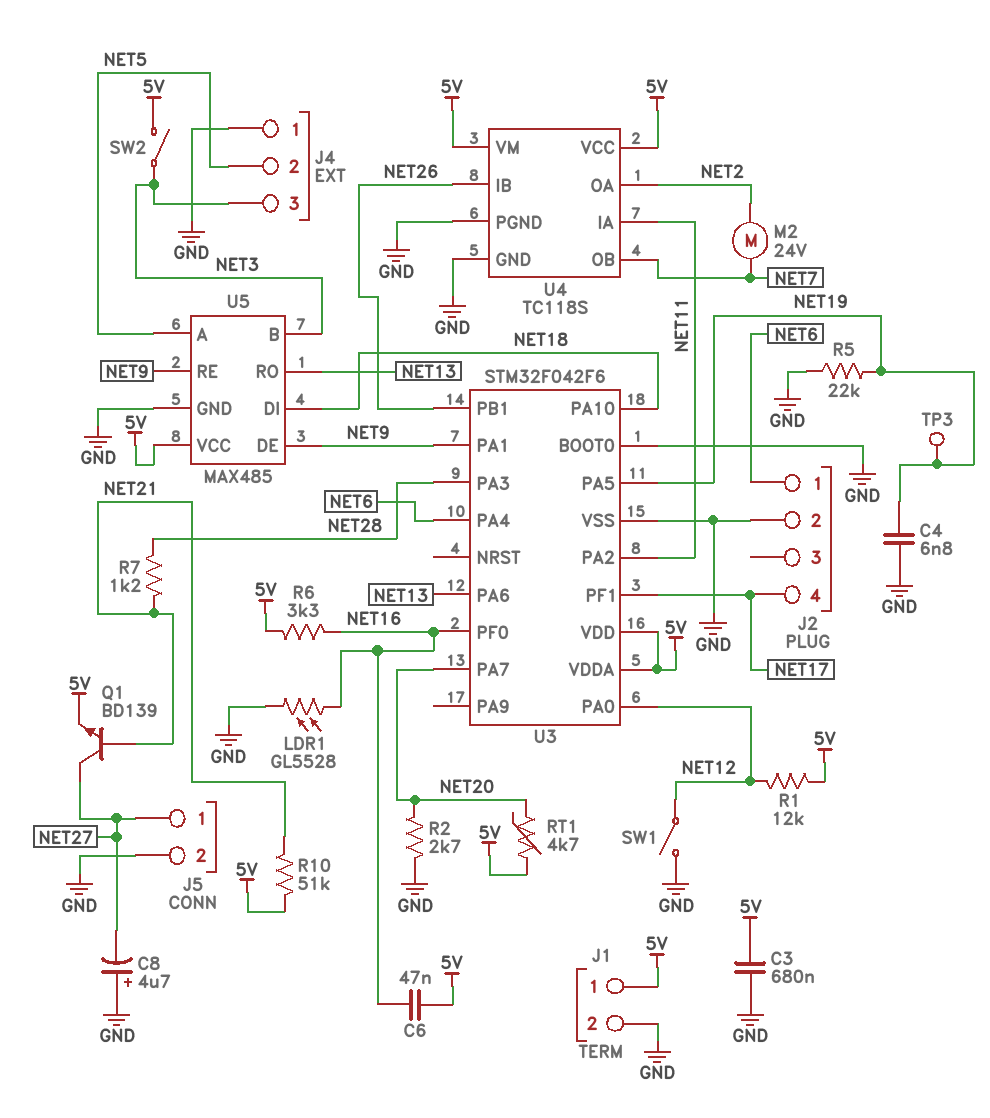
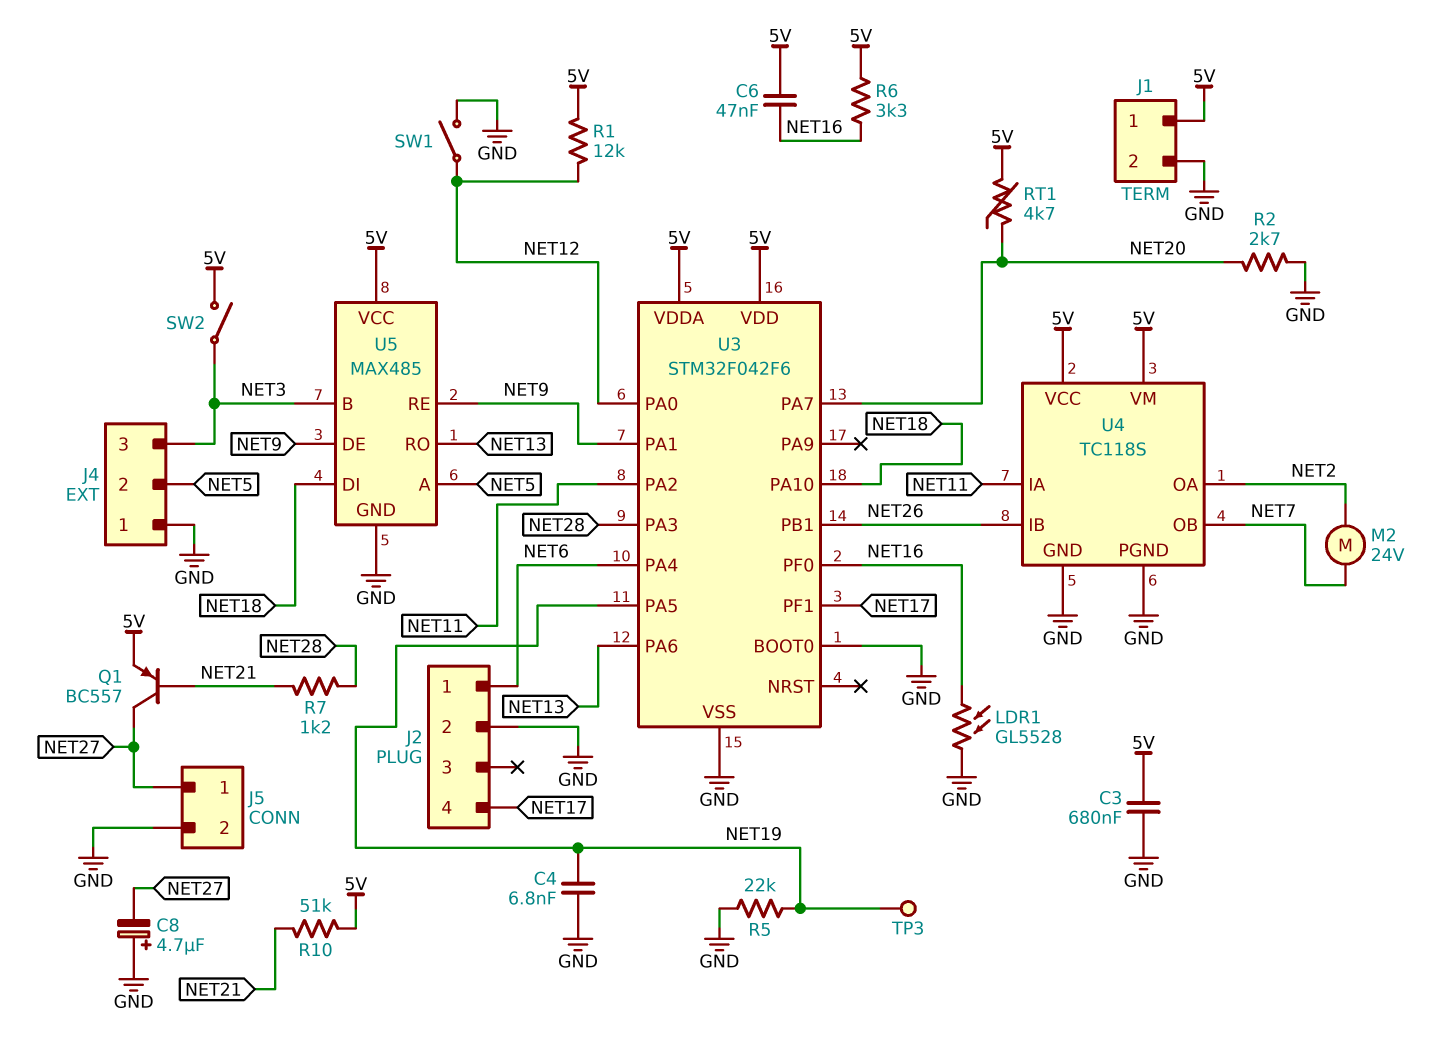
Q1: NPN BD139 (B NET21, C NET27, E 5V) -> PNP BC557 (B NET21, C NET27, E 5V)

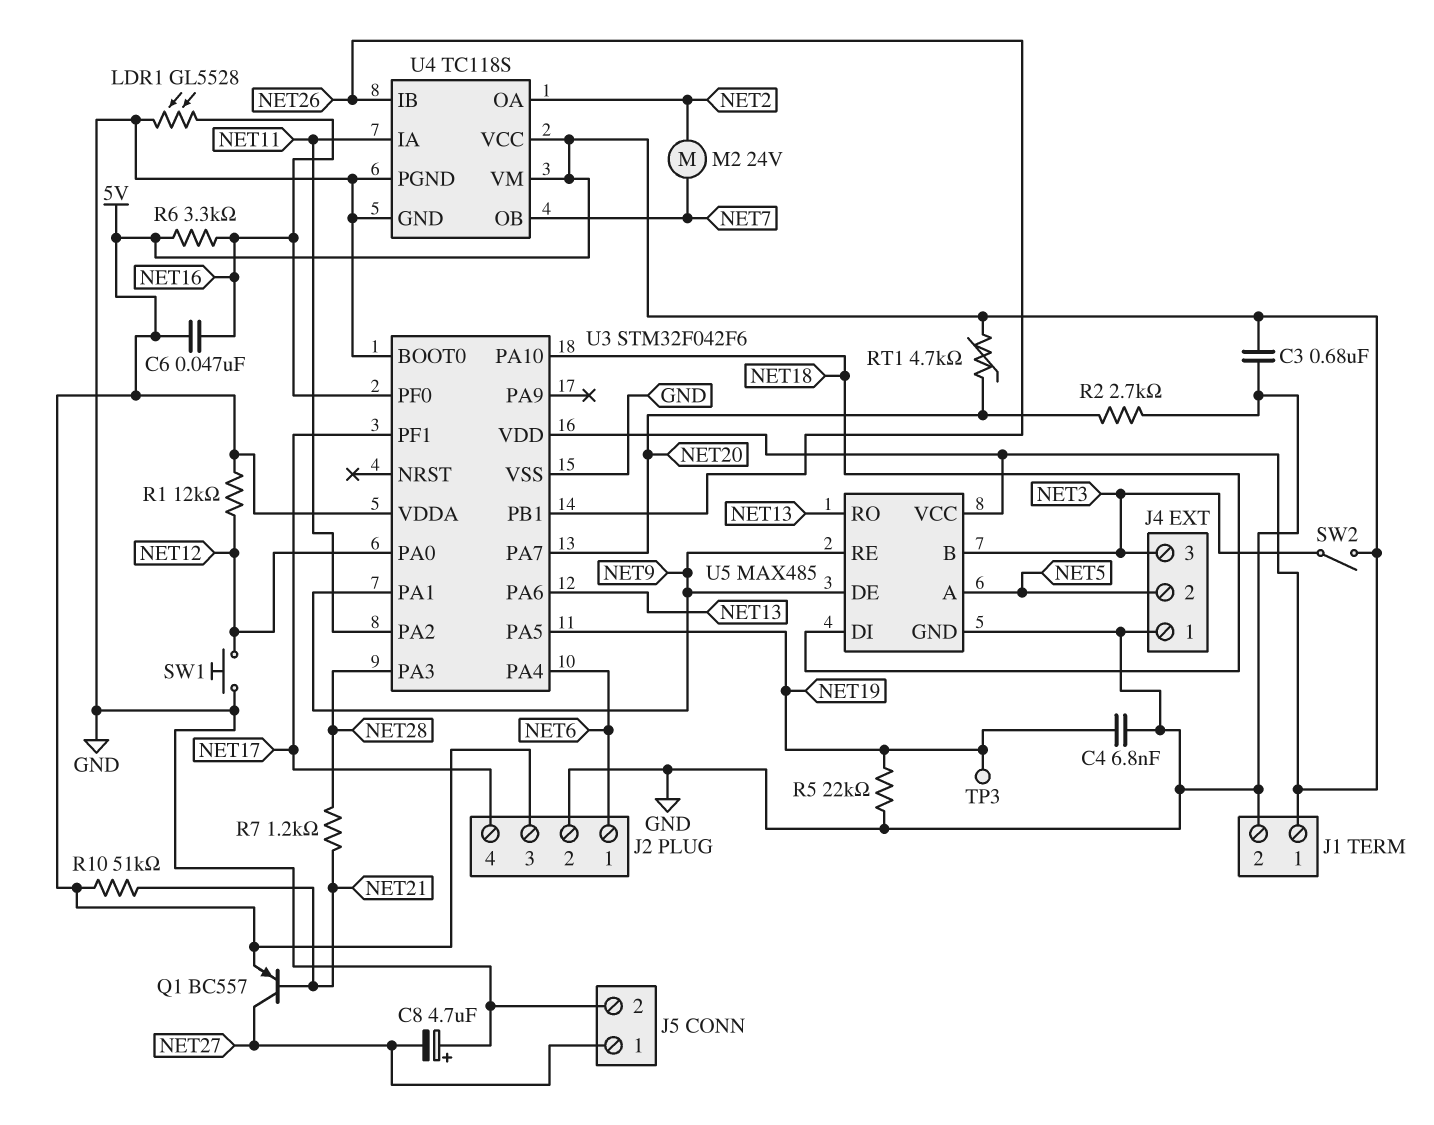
J2 pin 3: none -> 5V
SW1: switch (GND, NET12) -> button (GND, NET12)

